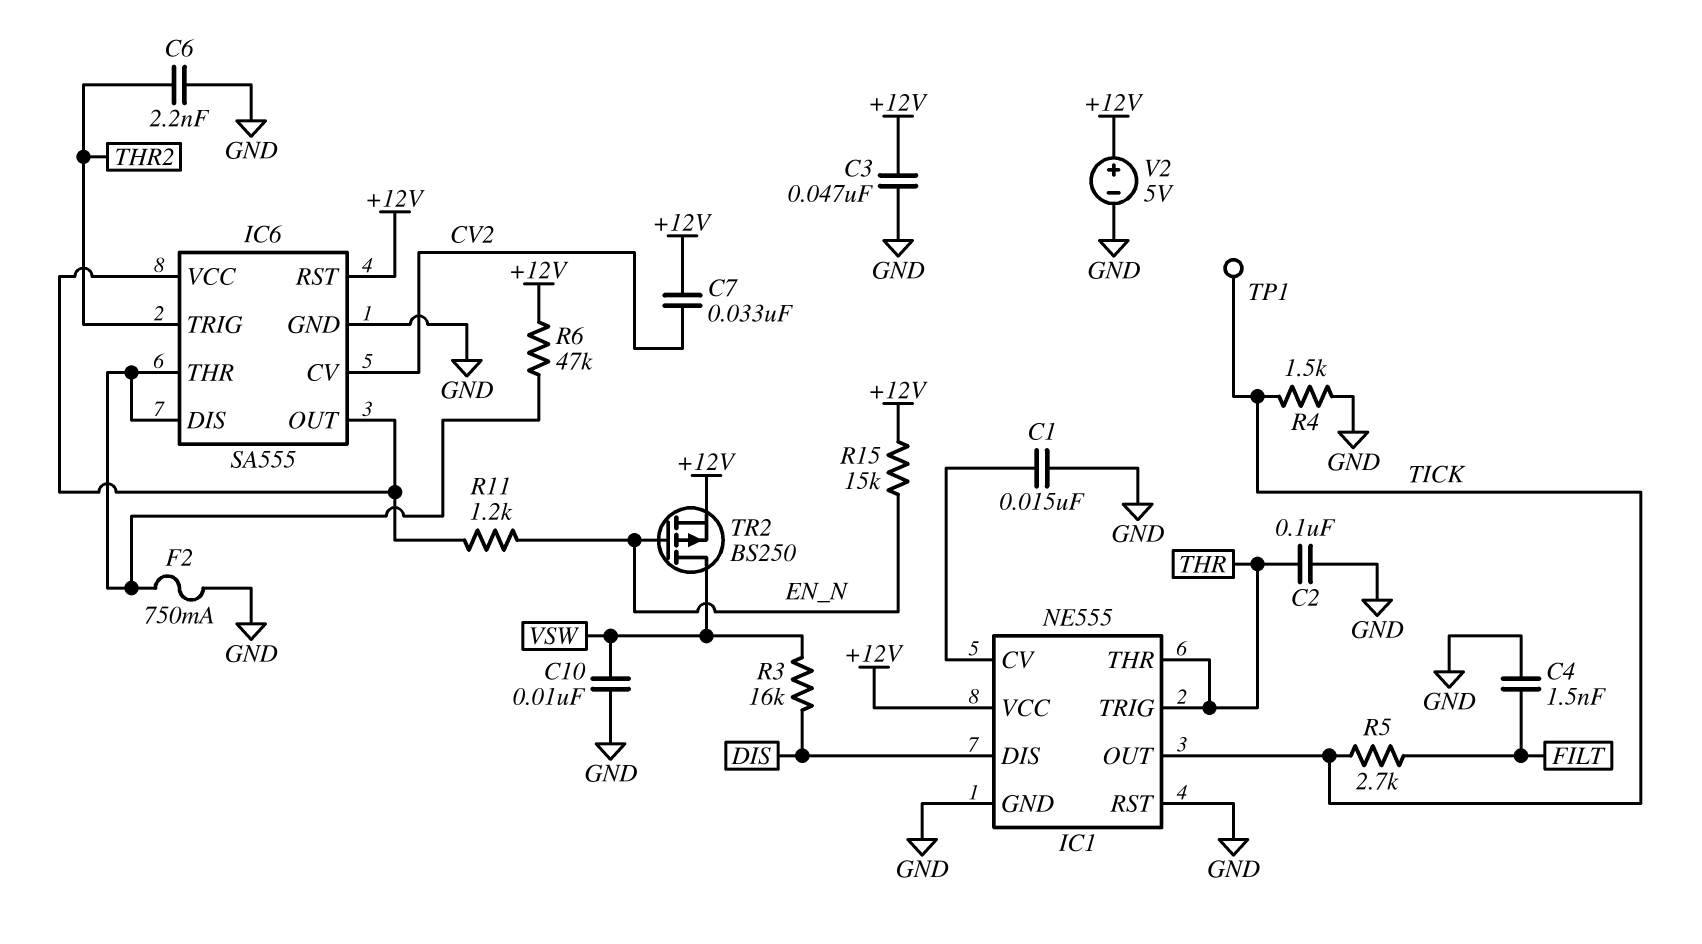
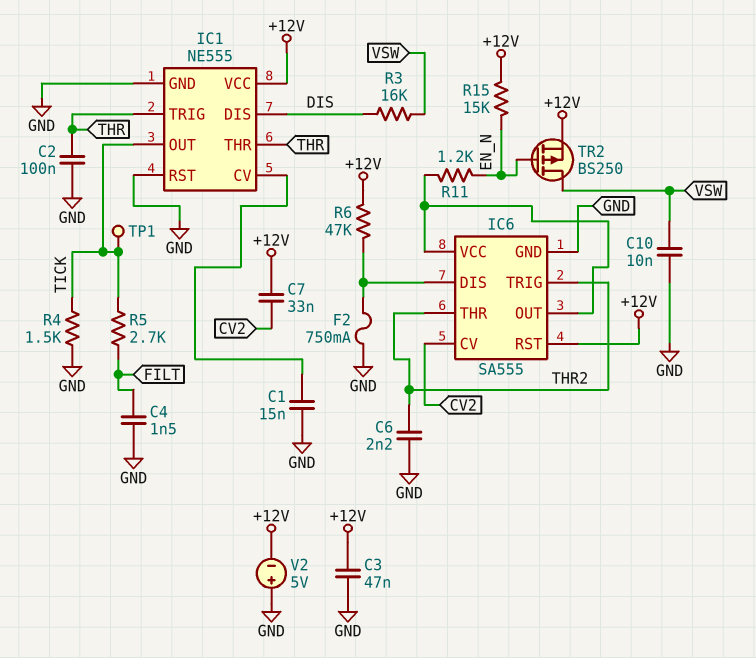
IC6 pin THR: IC6/DIS -> THR2
V2: 5V (plus +12V, minus GND) -> 5V (plus GND, minus +12V)

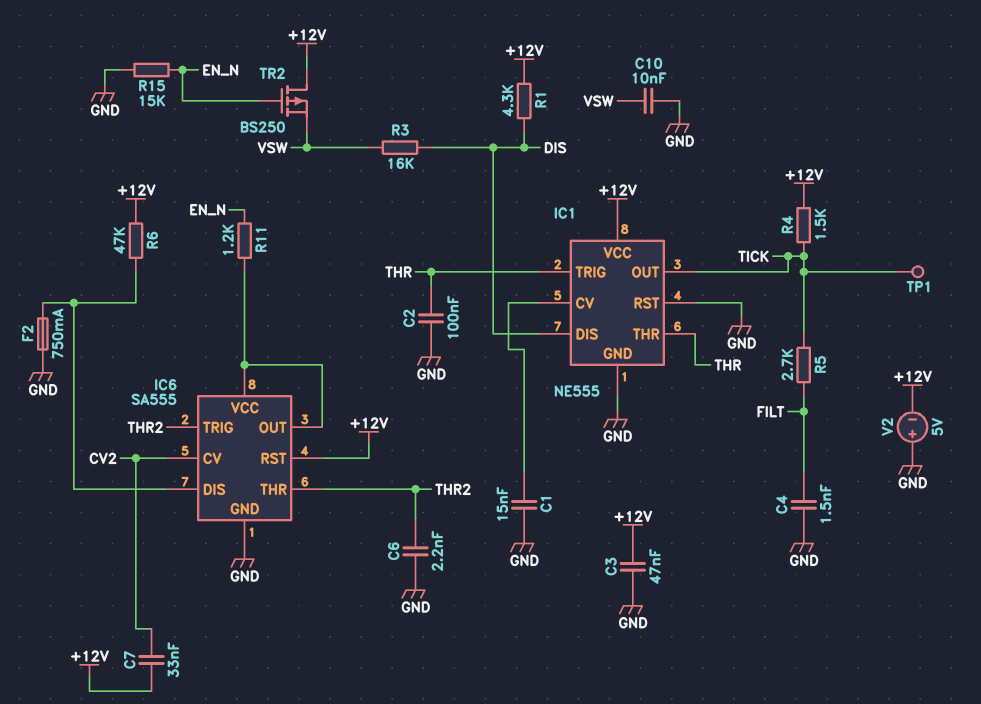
R1: none -> 4.3k (+12V, DIS)
R4: 1.5k (GND, TICK) -> 1.5k (+12V, TICK)
R15: 15k (+12V, EN_N) -> 15k (EN_N, GND)
TR2: PMOS BS250 (G EN_N, D VSW, S +12V) -> PMOS BS250 (G EN_N, D +12V, S VSW)

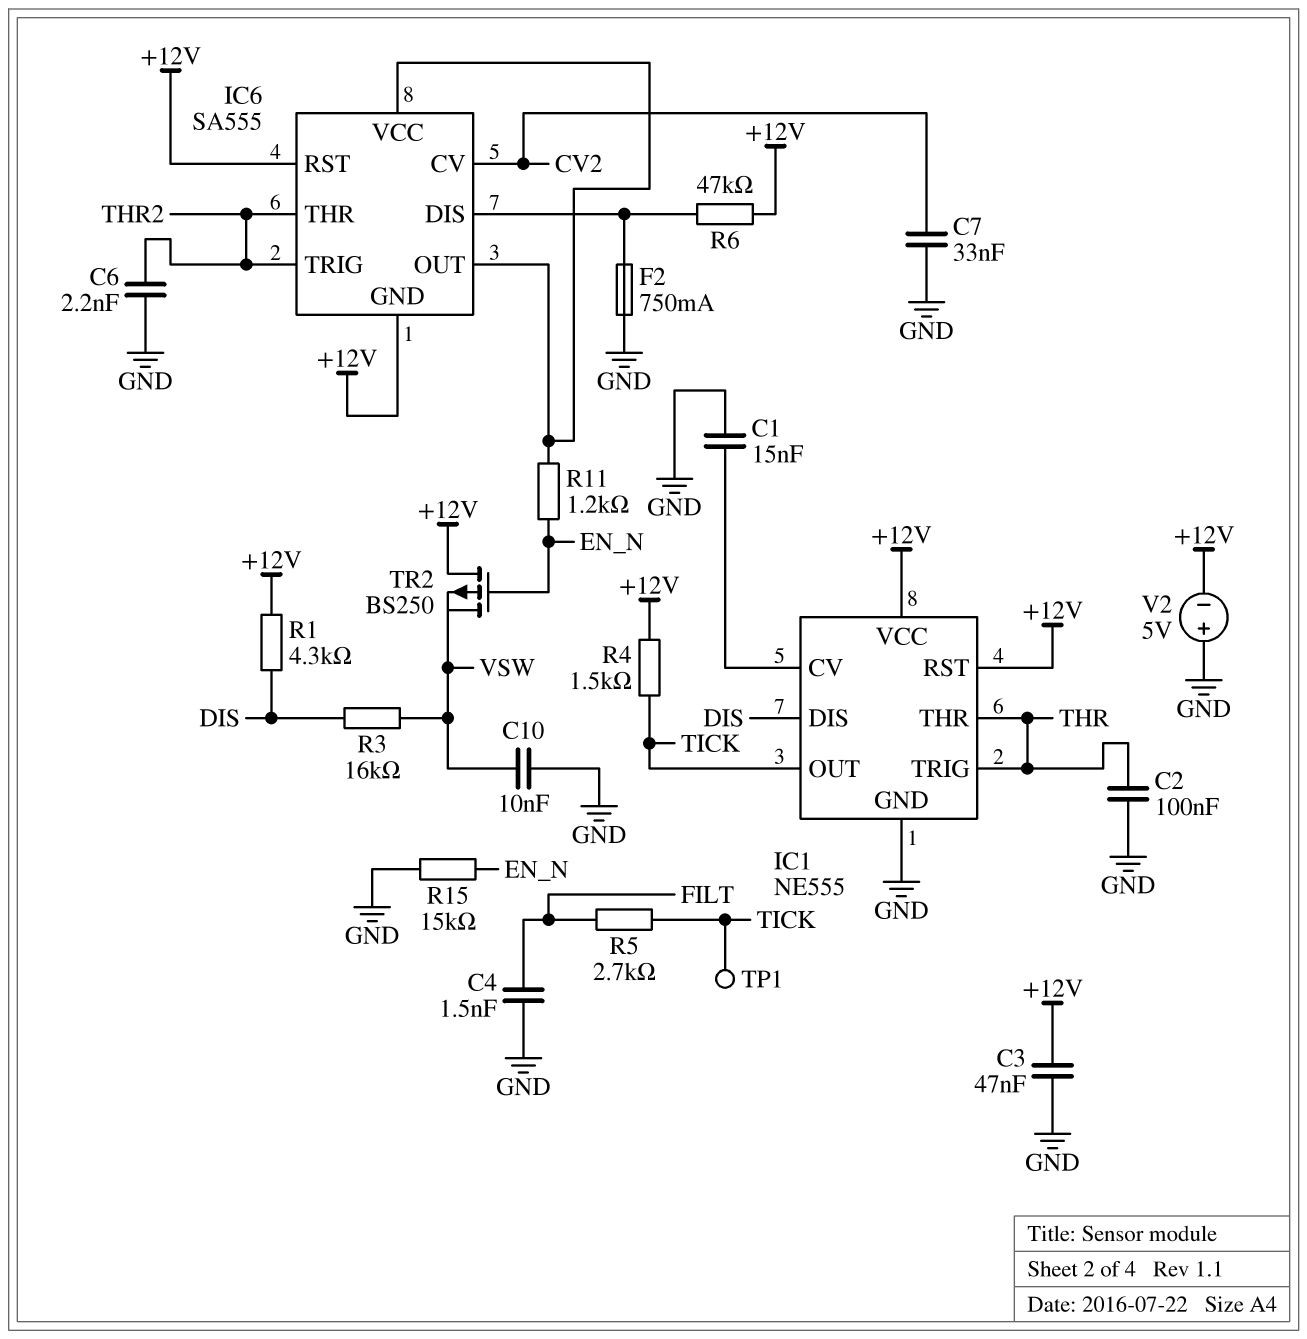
C7: 33nF (+12V, CV2) -> 33nF (CV2, GND)
IC1 pin RST: GND -> +12V
IC6 pin GND: GND -> +12V

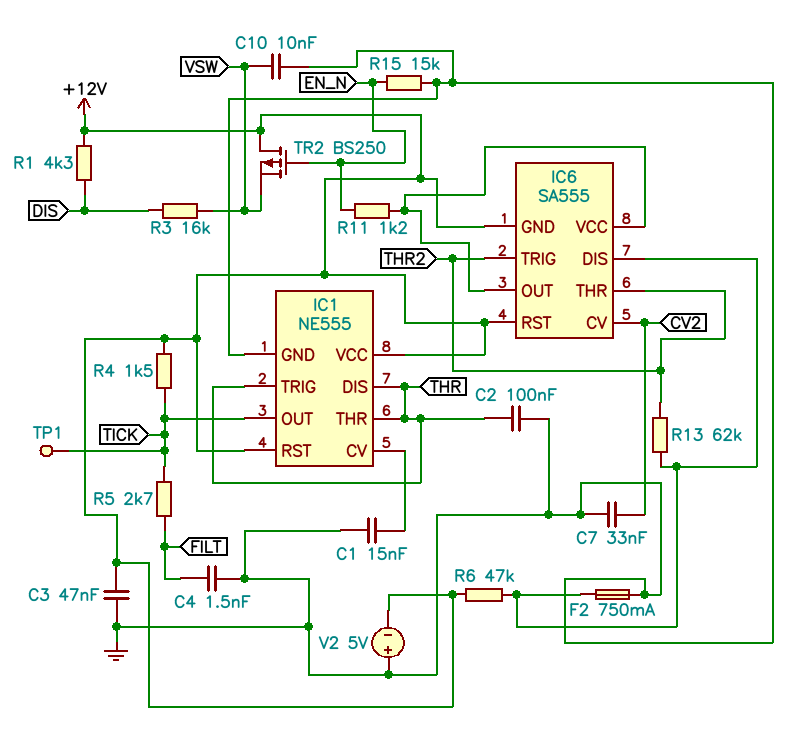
C6: 2.2nF (GND, THR2) -> none
IC1 pin DIS: DIS -> THR
R13: none -> 62k (IC6/DIS, THR2)

